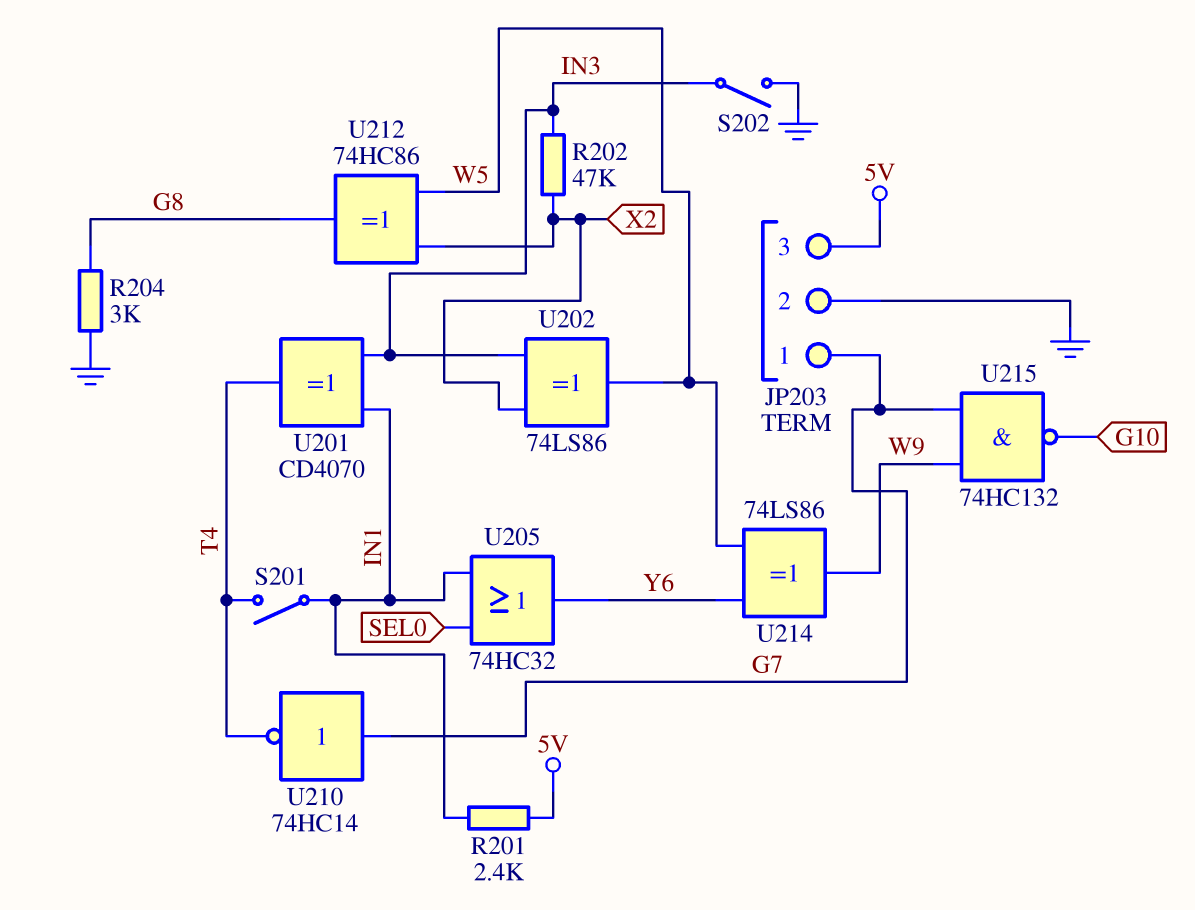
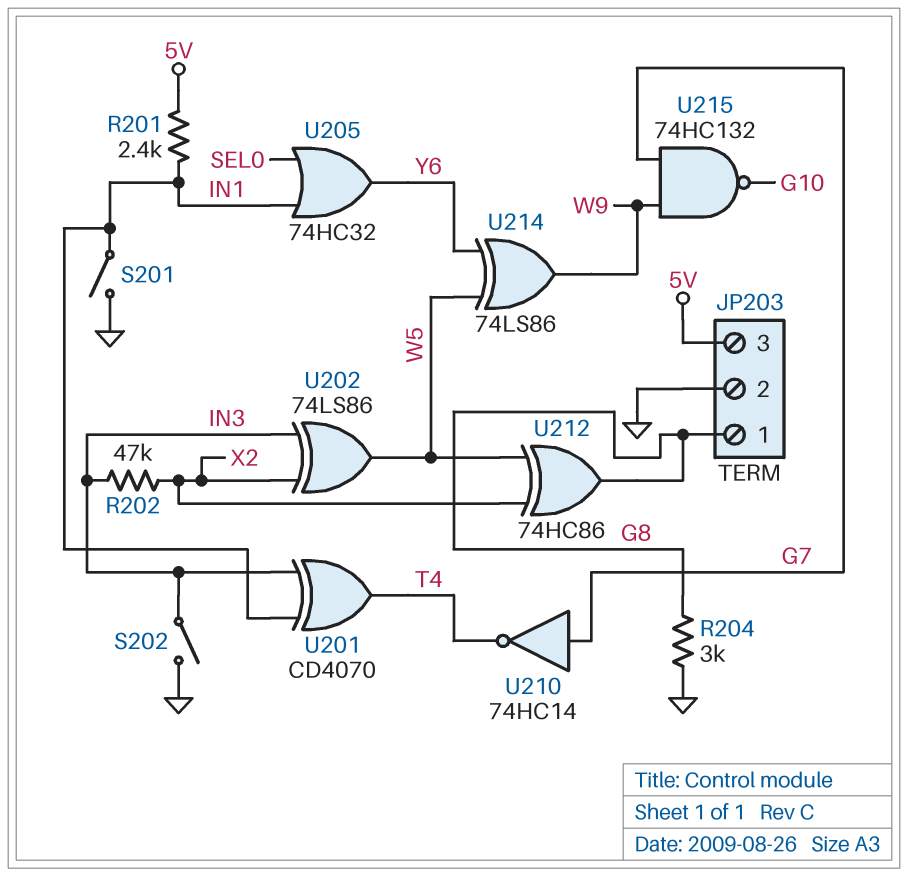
JP203 pin 1: G7 -> G8
S201: switch (IN1, T4) -> switch (GND, IN1)

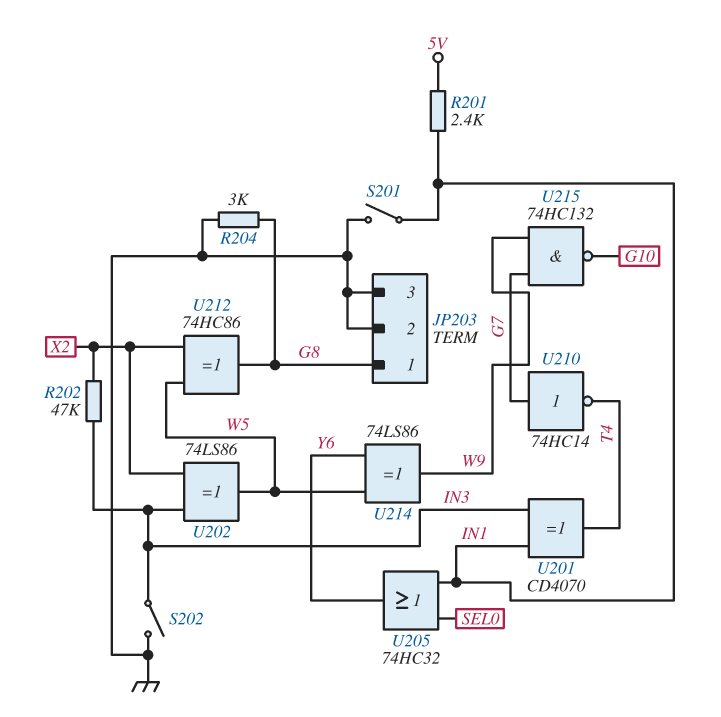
JP203 pin 3: 5V -> GND

